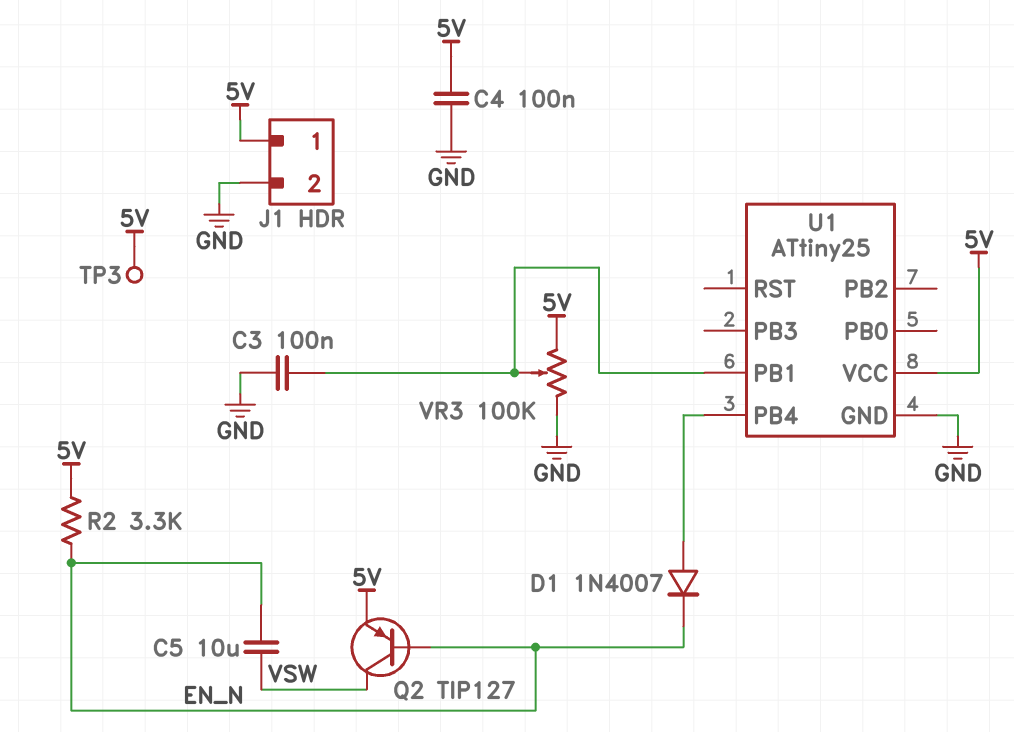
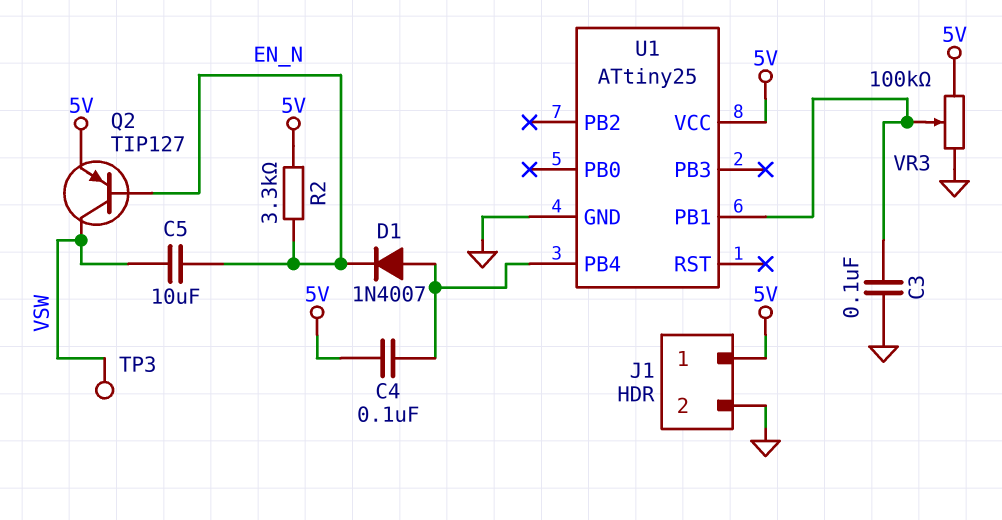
C4: 100nF (5V, GND) -> 100nF (5V, U1/PB4)
TP3: test point (5V) -> test point (VSW)

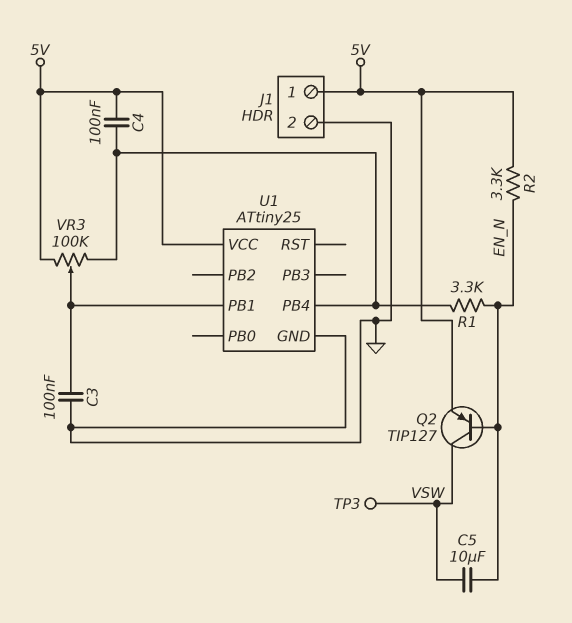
D1: diode 1N4007 (A U1/PB4, K EN_N) -> none
R1: none -> 3.3k (EN_N, U1/PB4)
VR3: 100k (5V, GND, wiper U1/PB1) -> 100k (5V, U1/PB4, wiper U1/PB1)

